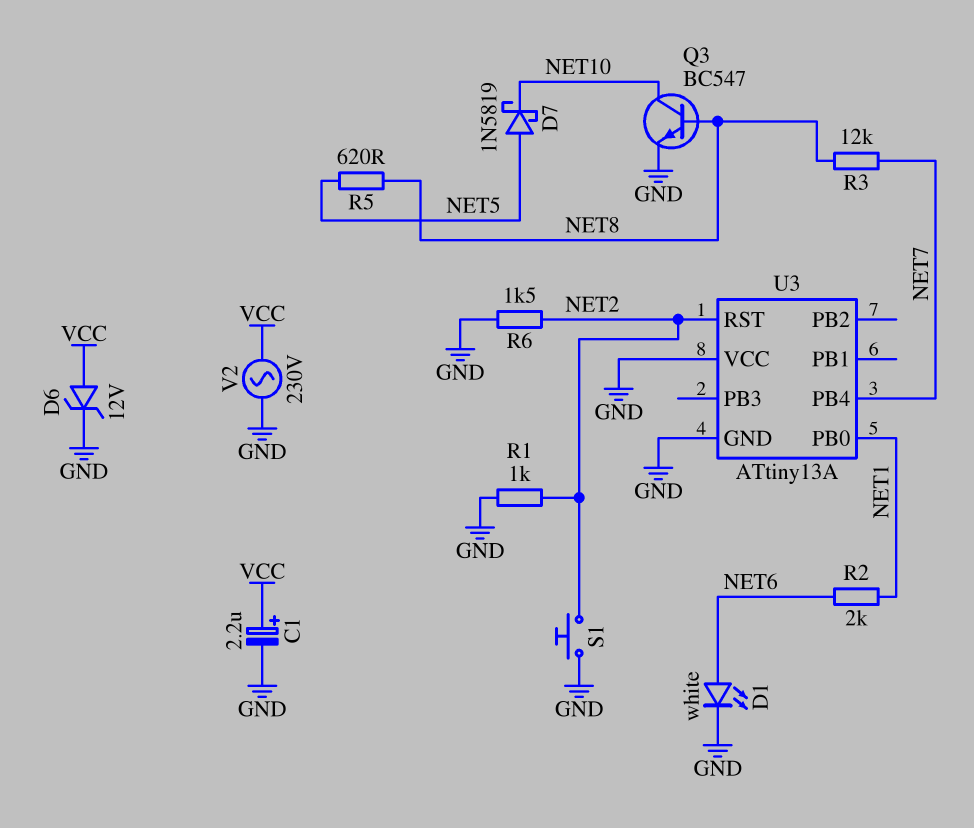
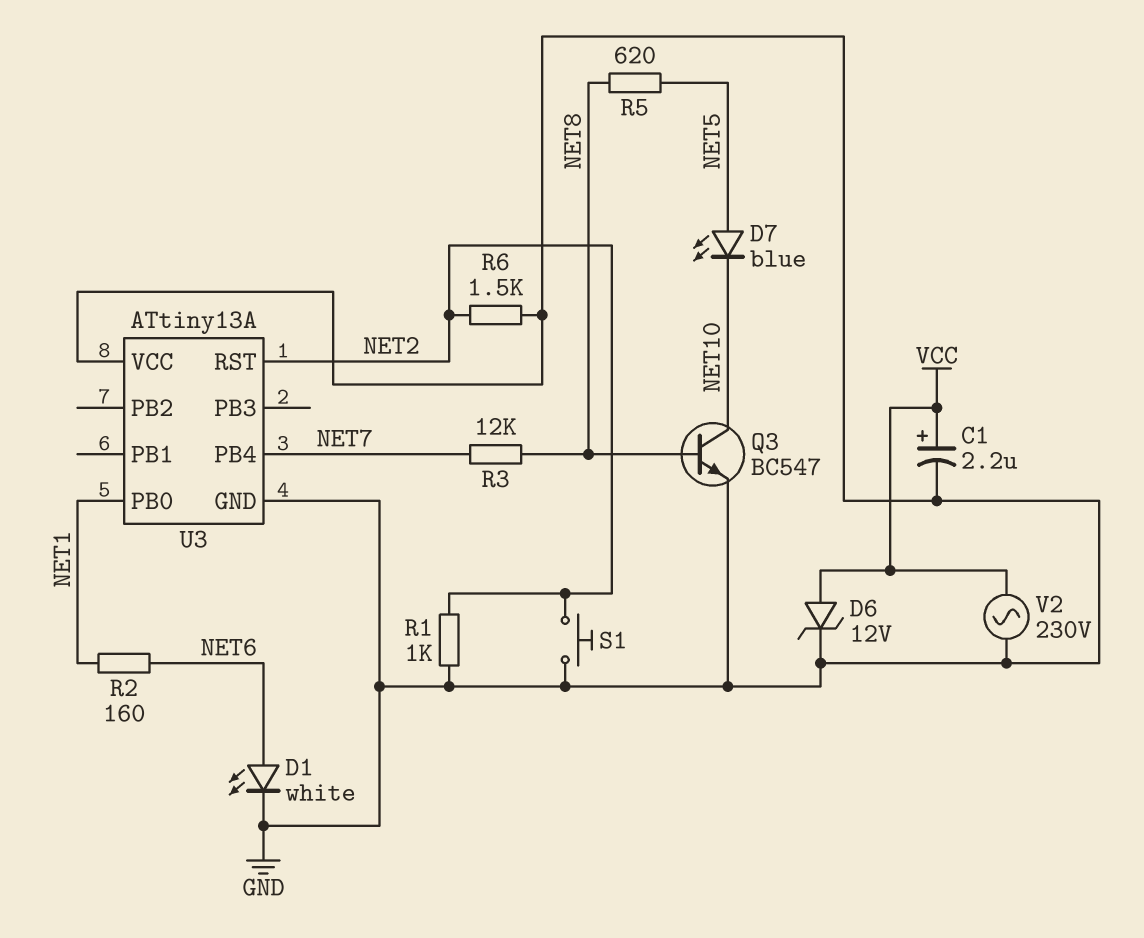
D7: schottky 1N5819 (A NET5, K NET10) -> LED blue (A NET5, K NET10)
R2: 2k (NET1, NET6) -> 160 (NET1, NET6)

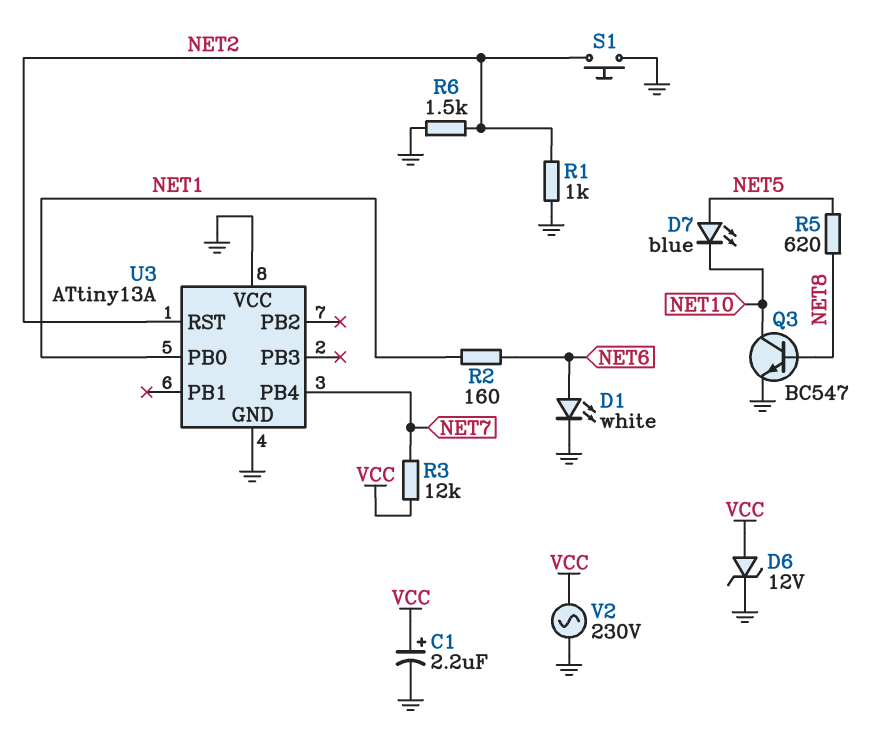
R3: 12k (NET7, NET8) -> 12k (NET7, VCC)

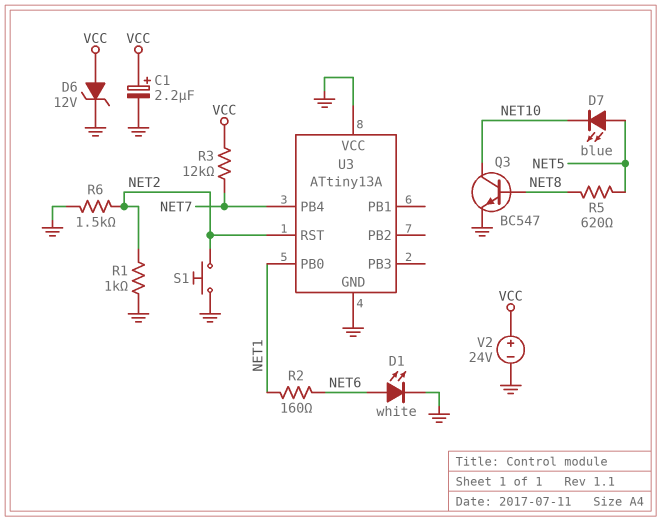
V2: AC 230V (GND, VCC) -> 24V (plus VCC, minus GND)

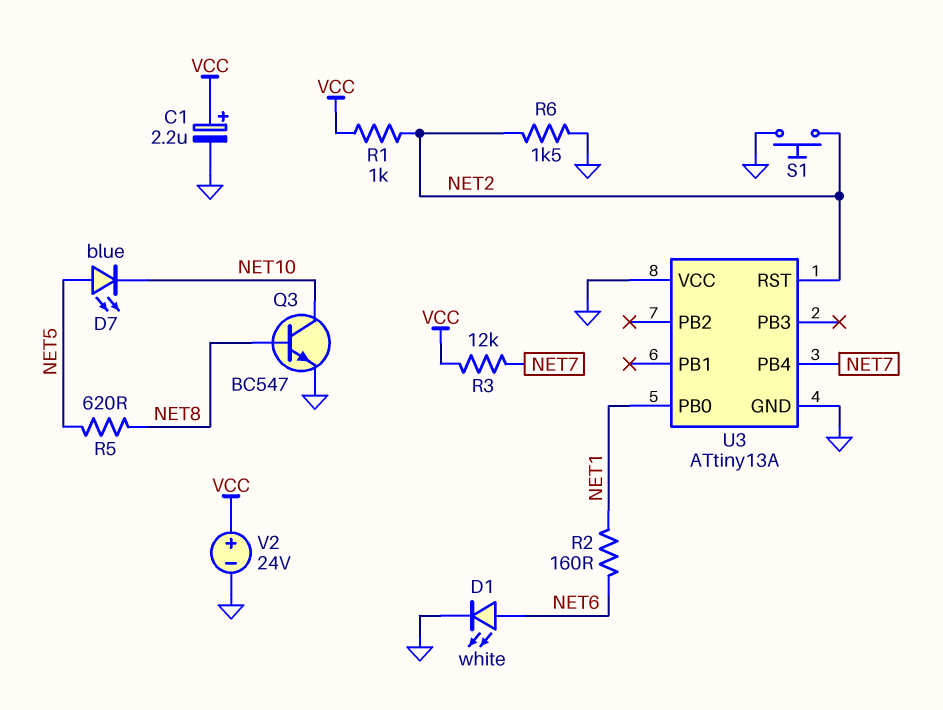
D6: zener 12V (A VCC, K GND) -> none
R1: 1k (GND, NET2) -> 1k (NET2, VCC)

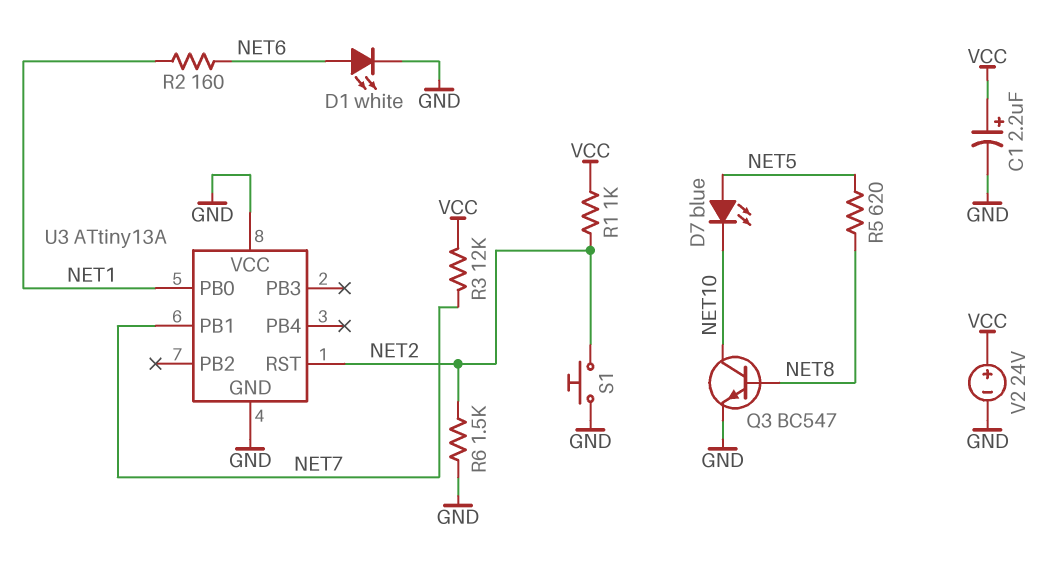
U3 pin PB1: none -> NET7
U3 pin PB4: NET7 -> none

